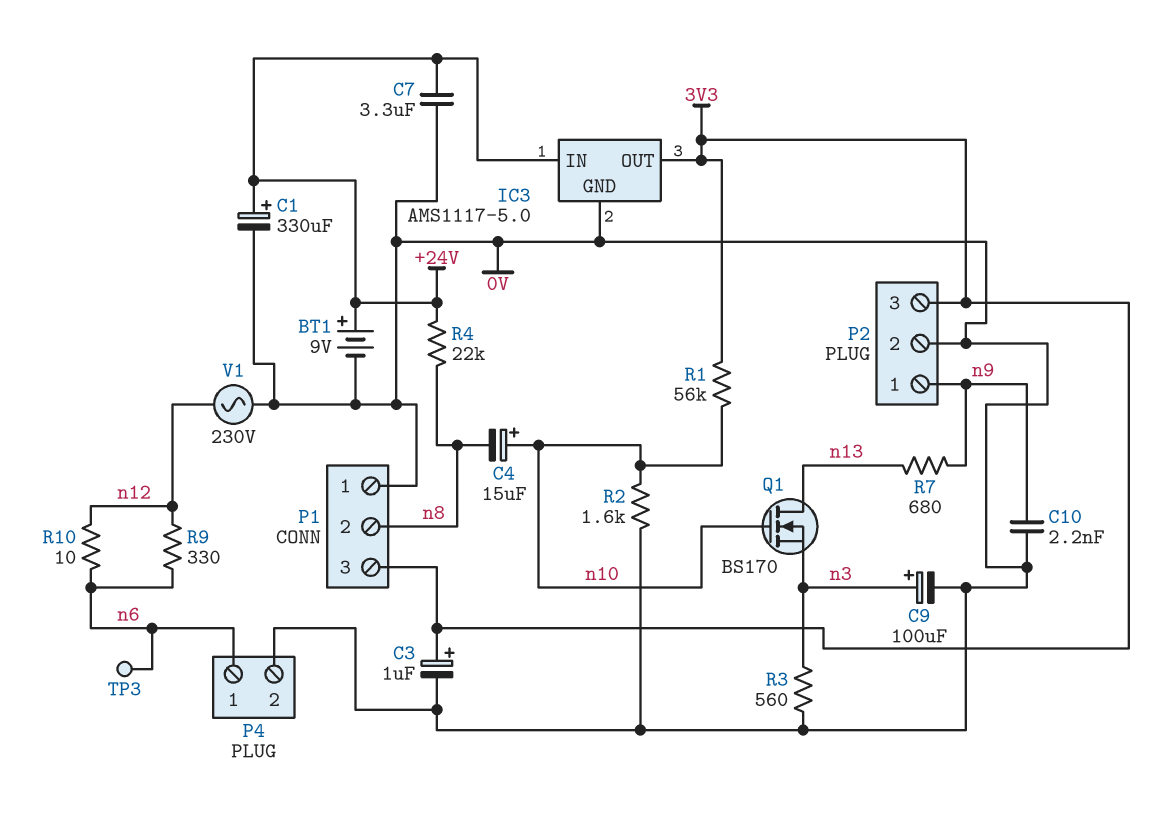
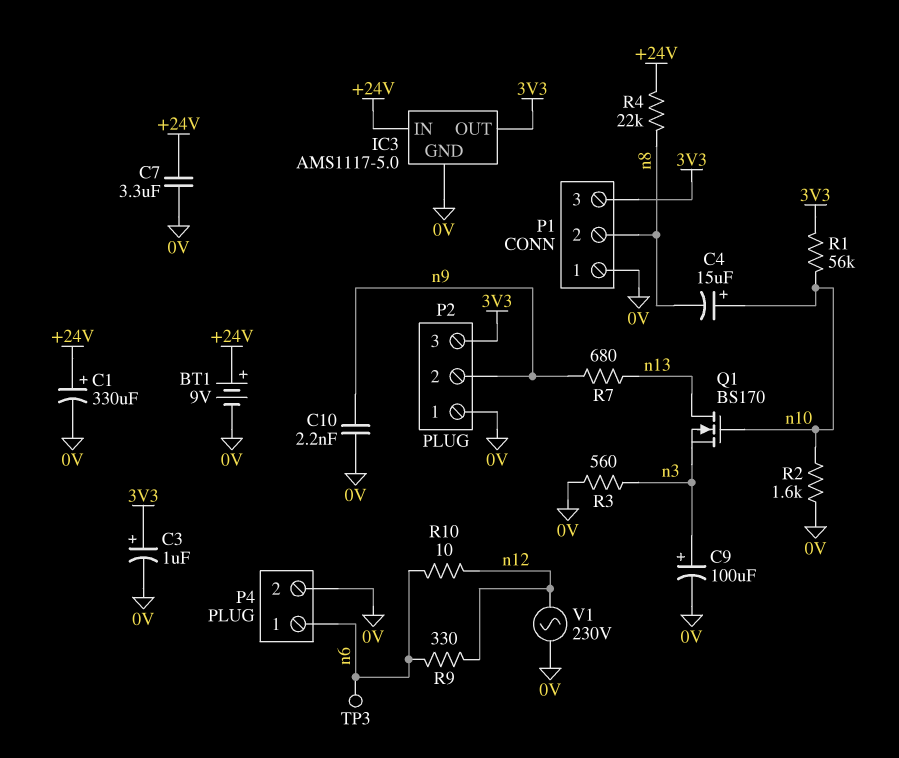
P2 pin 1: n9 -> 0V
P2 pin 2: 0V -> n9

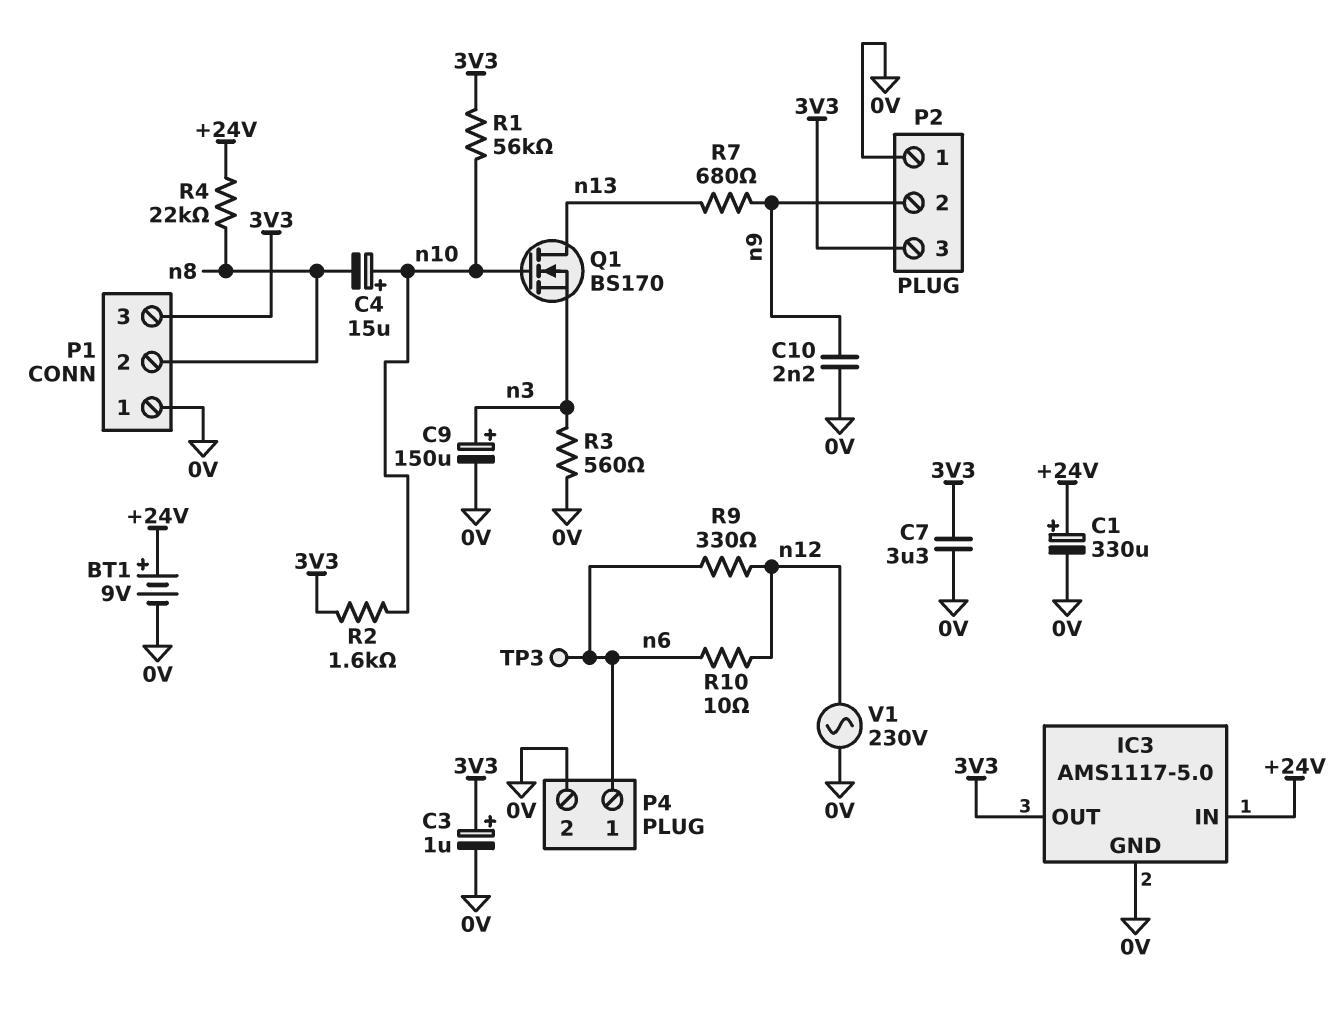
C7: 3.3uF (+24V, 0V) -> 3.3uF (0V, 3V3)
C9: 100uF (plus n3, minus 0V) -> 150uF (plus n3, minus 0V)
R2: 1.6k (0V, n10) -> 1.6k (3V3, n10)

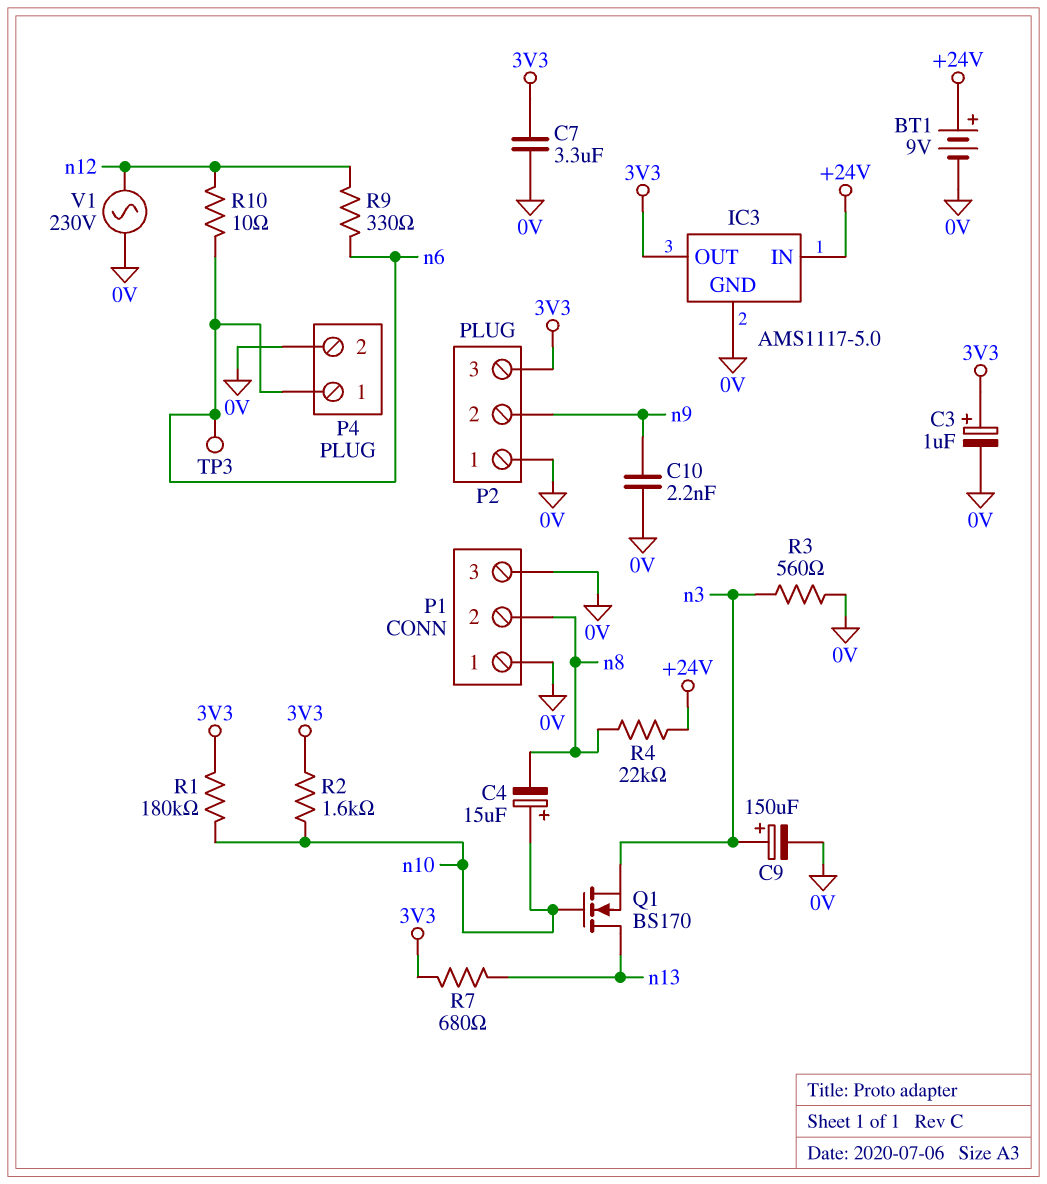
C1: 330uF (plus +24V, minus 0V) -> none
P1 pin 3: 3V3 -> 0V
R1: 56k (3V3, n10) -> 180k (3V3, n10)
R7: 680 (n9, n13) -> 680 (3V3, n13)

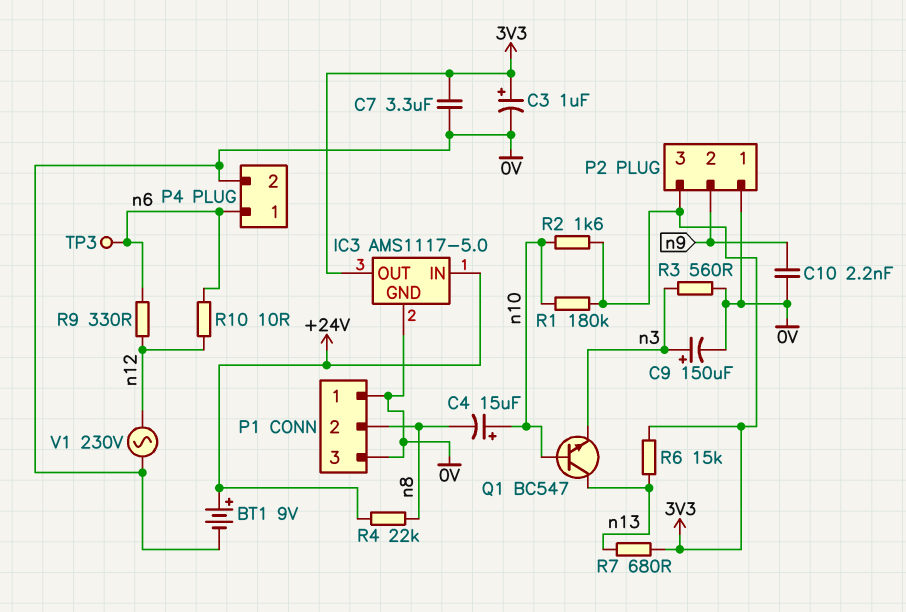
Q1: NMOS BS170 (G n10, D n13, S n3) -> NPN BC547 (B n10, C n13, E n3)
R6: none -> 15k (3V3, n13)

